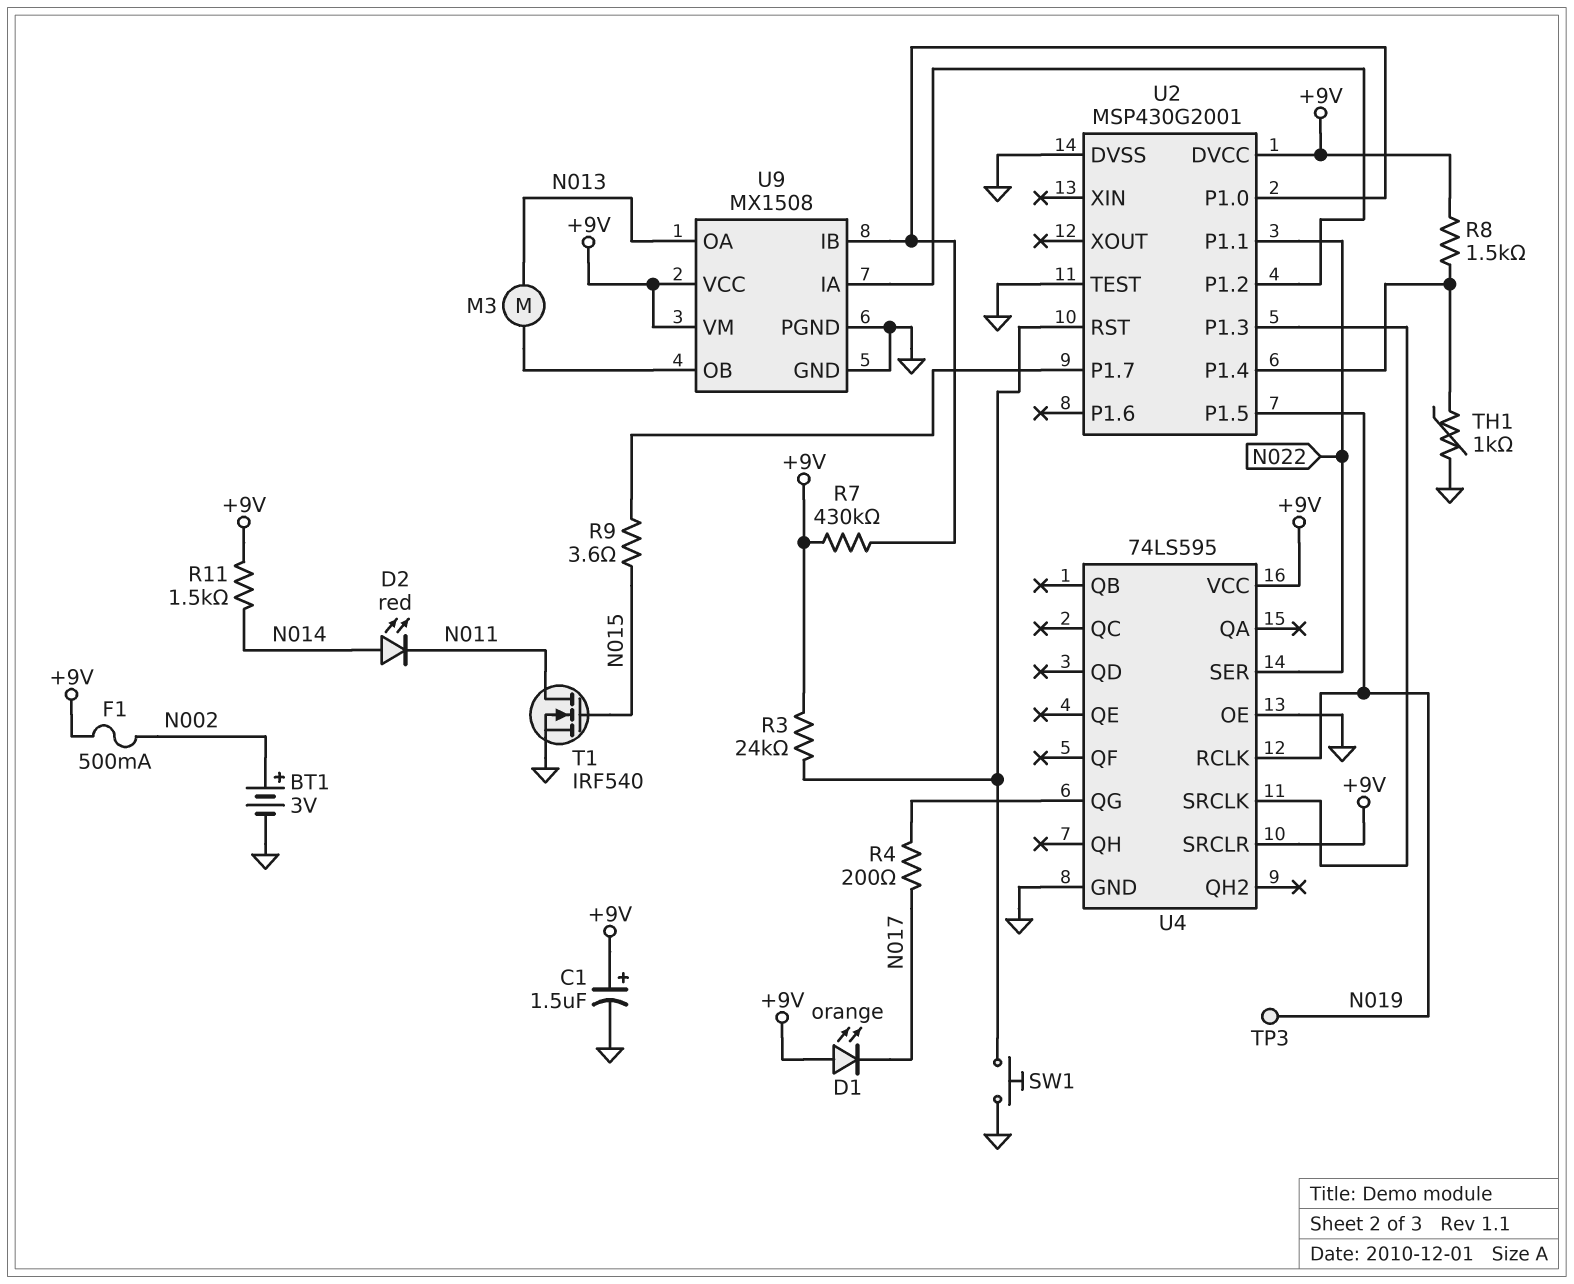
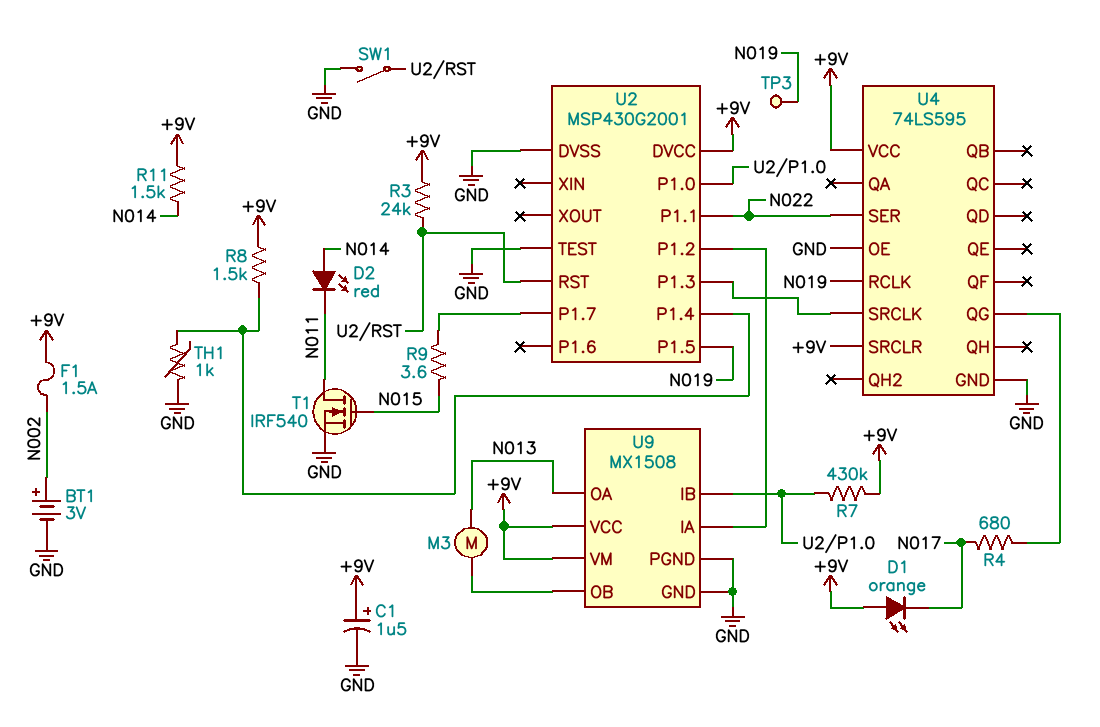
F1: 500mA (+9V, N002) -> 1.5A (+9V, N002)
R4: 200 (N017, U4/QG) -> 680 (N017, U4/QG)
SW1: button (GND, U2/RST) -> switch (GND, U2/RST)

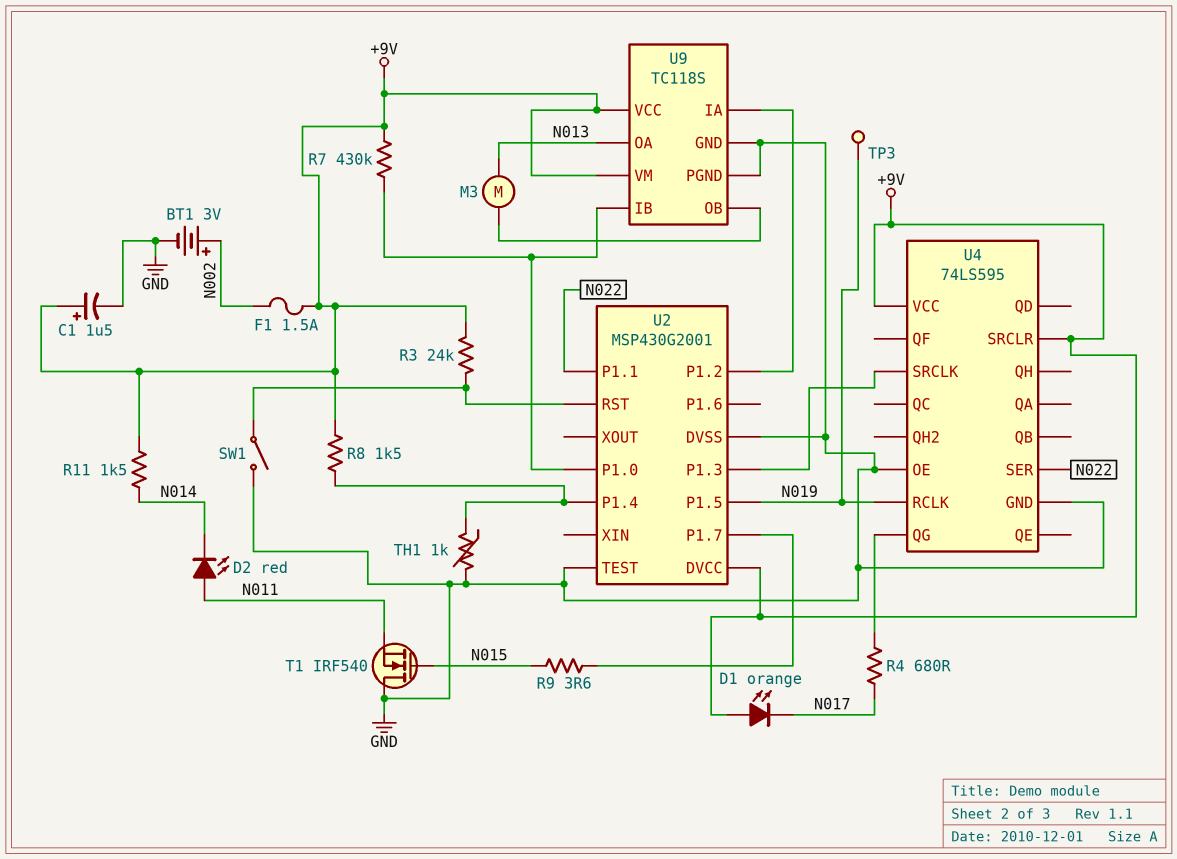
D2: LED red (A N014, K N011) -> LED red (A N011, K N014)
T1: NMOS IRF540 (G N015, D N011, S GND) -> NMOS IRF540 (G N015, D GND, S N011)
U9: MX1508 -> TC118S

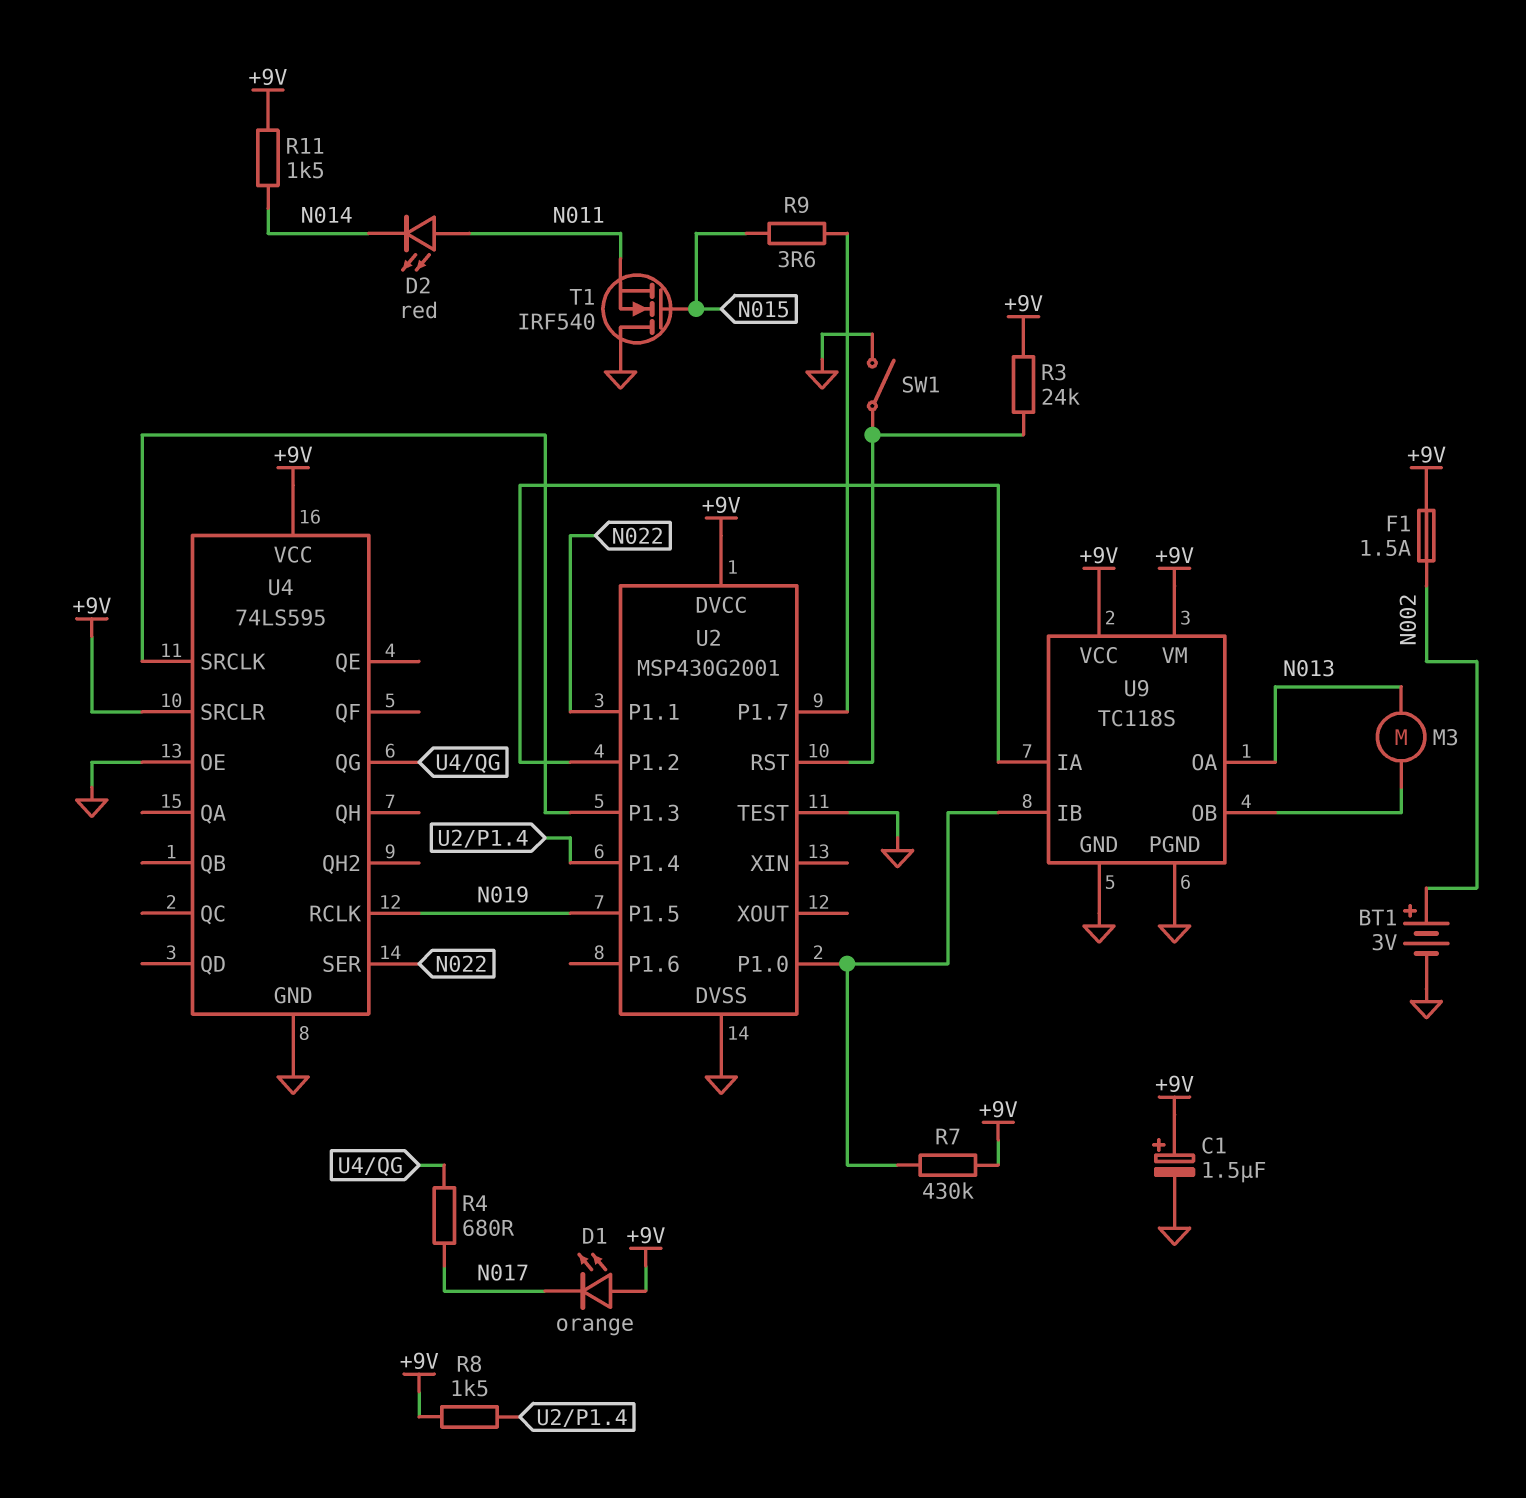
TH1: 1k (GND, U2/P1.4) -> none
TP3: test point (N019) -> none

